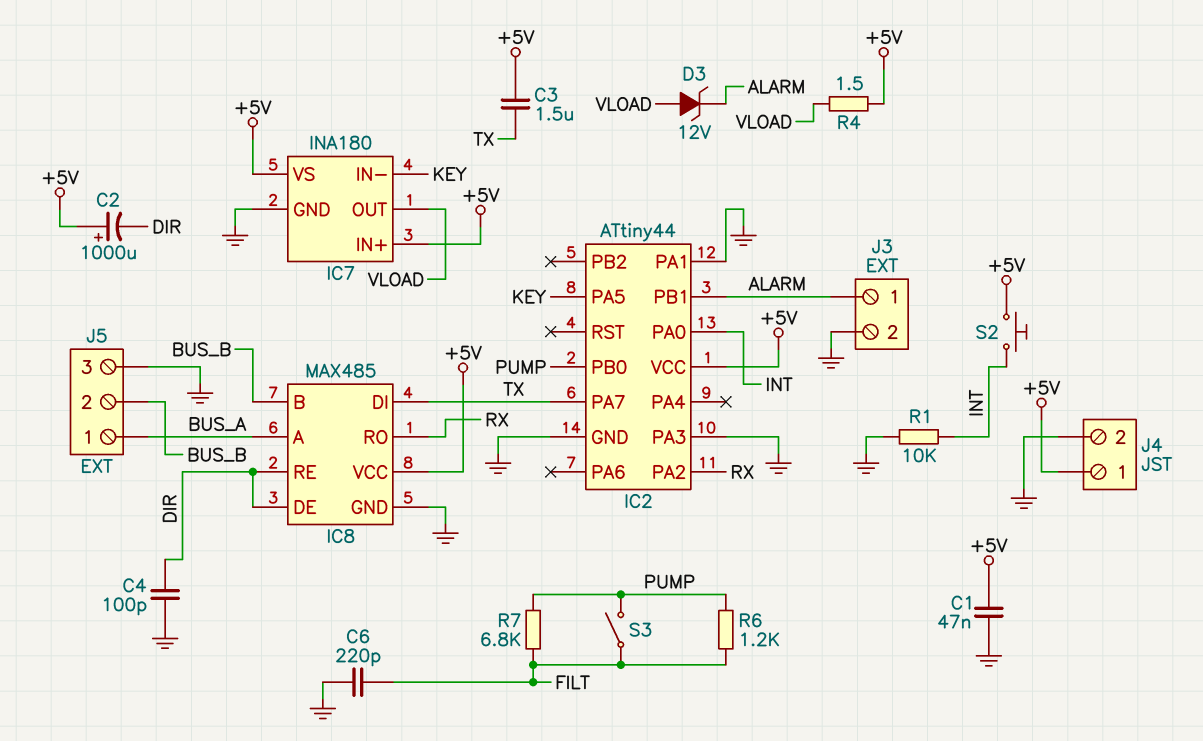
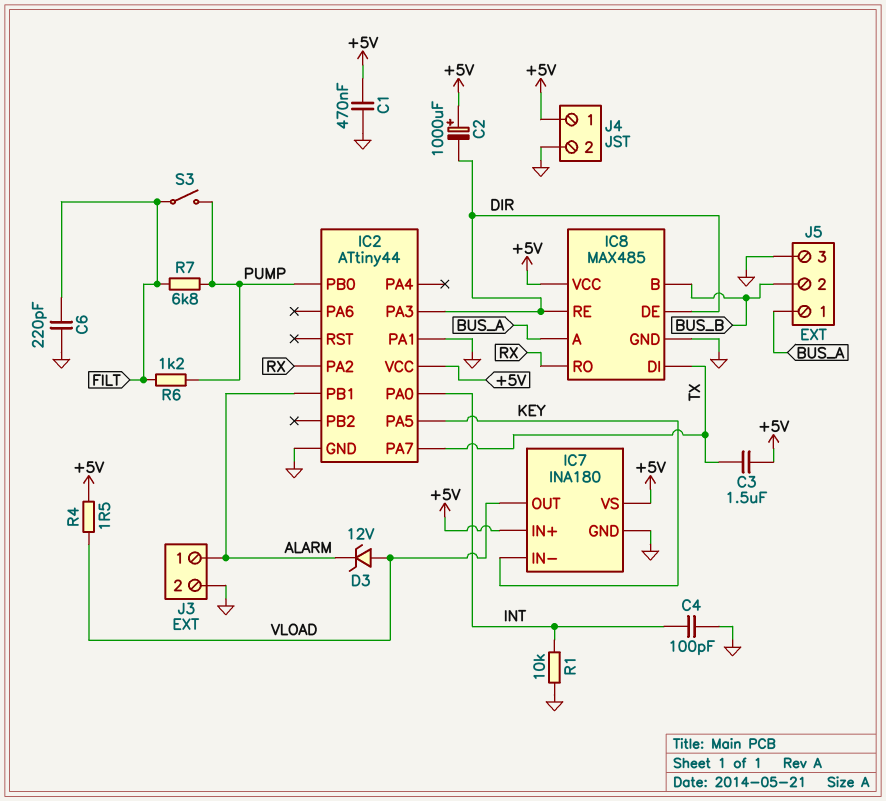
C1: 47nF (+5V, GND) -> 470nF (+5V, GND)
C4: 100pF (DIR, GND) -> 100pF (GND, INT)
IC2 pin PA3: GND -> DIR
S2: button (+5V, INT) -> none

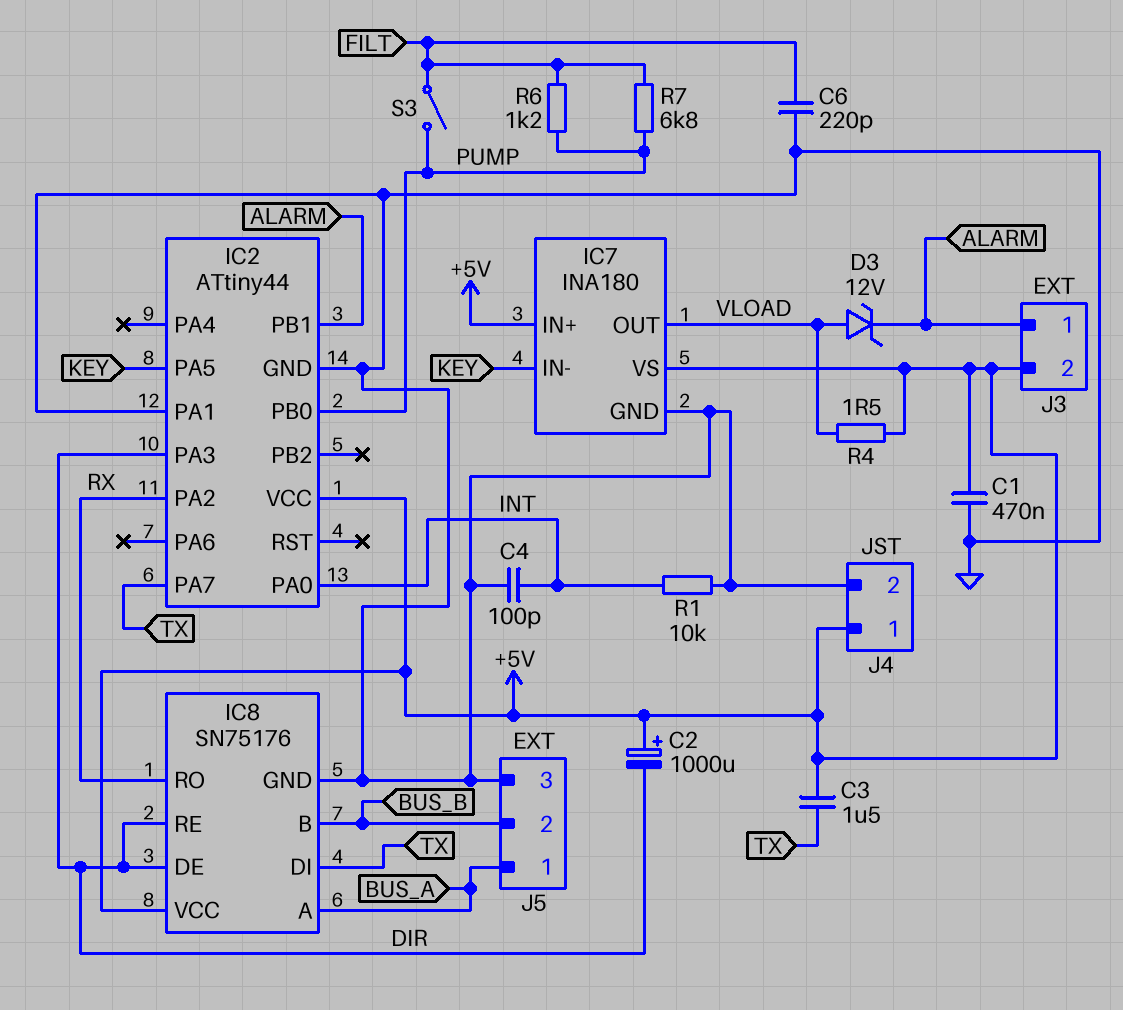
IC8: MAX485 -> SN75176
J3 pin 2: GND -> +5V

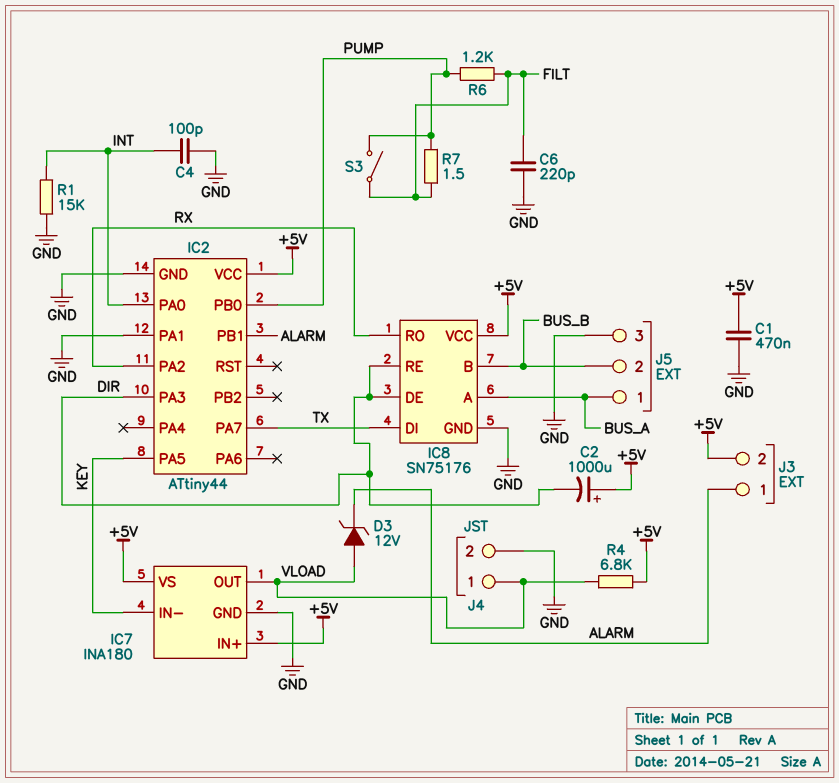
C3: 1.5uF (+5V, TX) -> none
J4 pin 1: +5V -> VLOAD
R1: 10k (GND, INT) -> 15k (GND, INT)
R4: 1.5 (+5V, VLOAD) -> 6.8k (+5V, VLOAD)
R7: 6.8k (FILT, PUMP) -> 1.5 (FILT, PUMP)

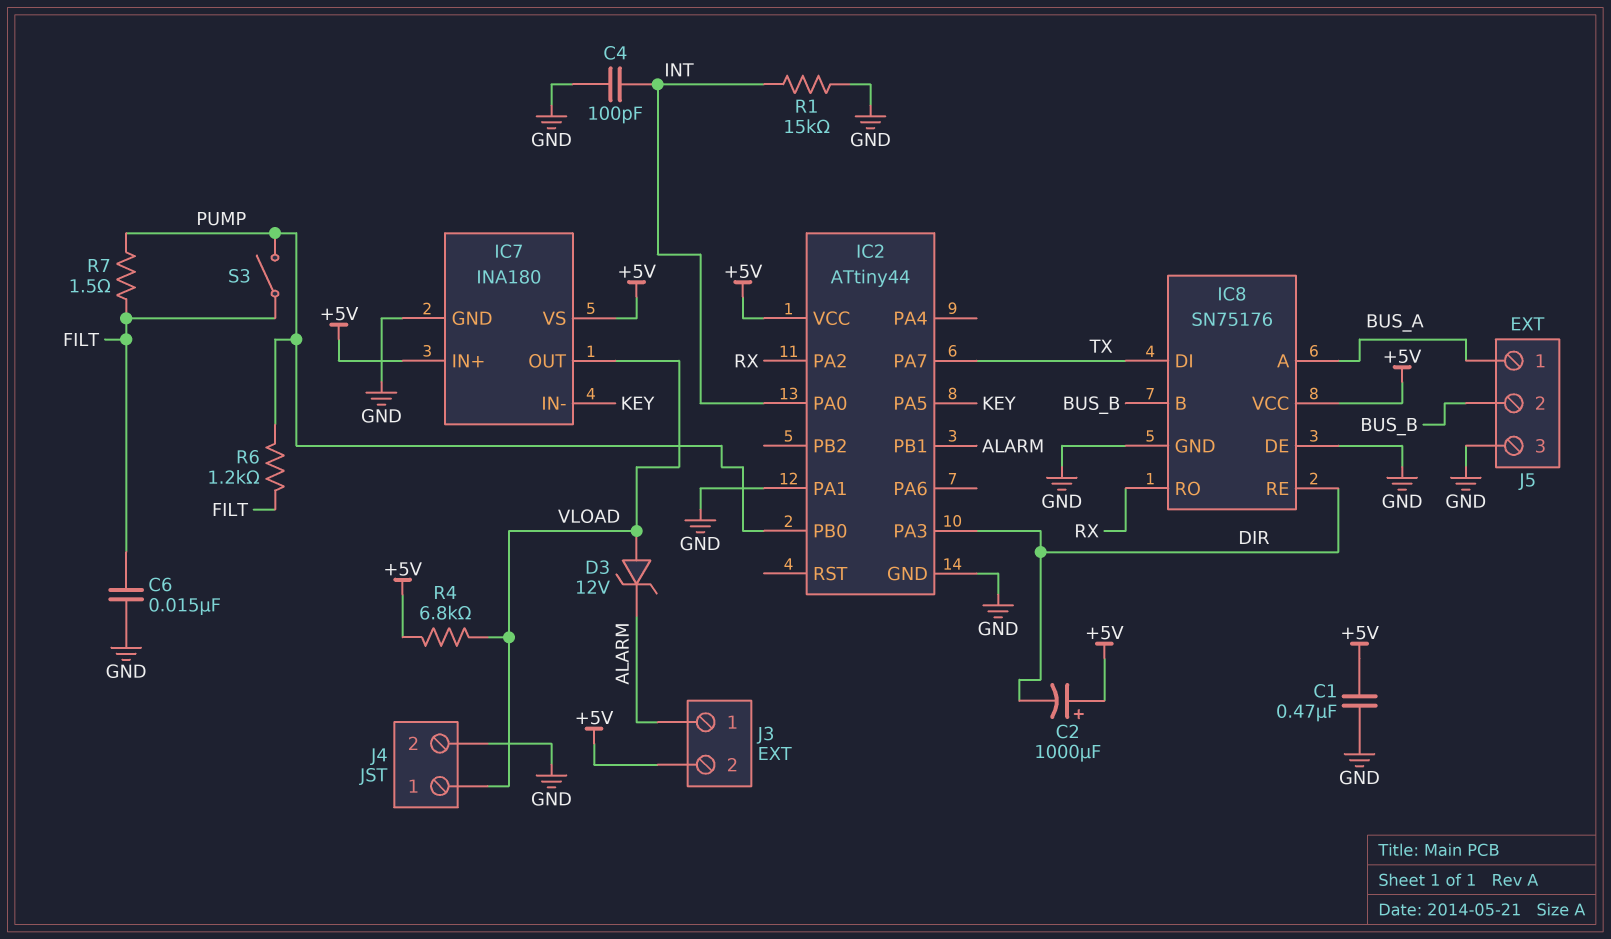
C6: 220pF (FILT, GND) -> 15nF (FILT, GND)
IC8 pin DE: DIR -> GND

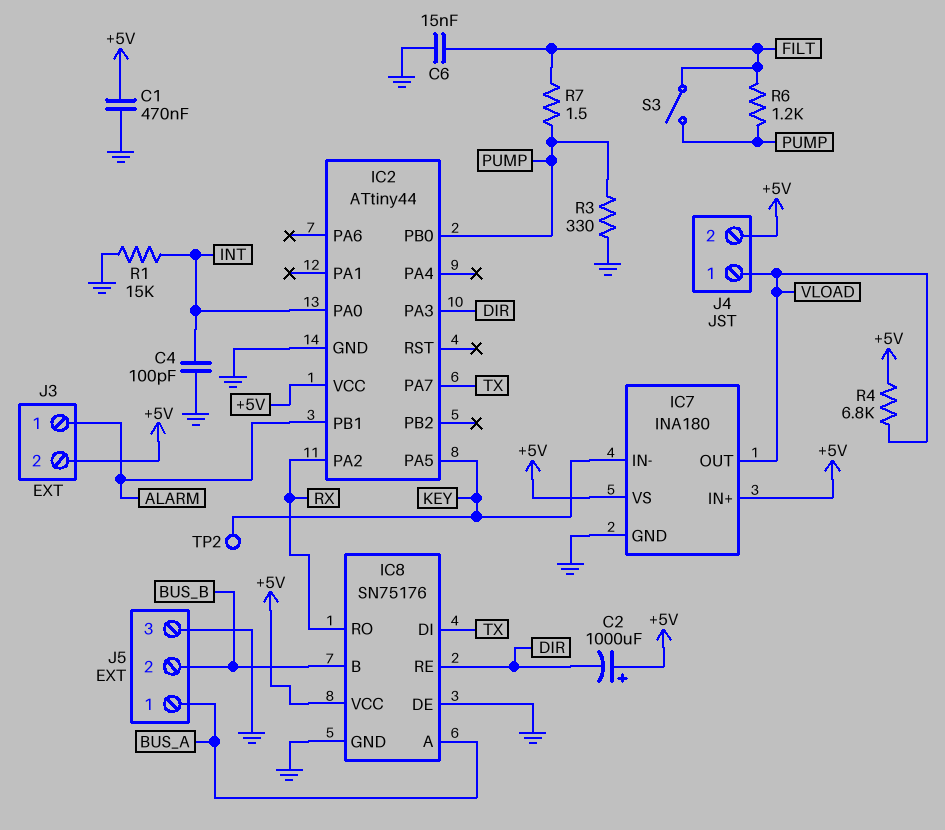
D3: zener 12V (A VLOAD, K ALARM) -> none
IC2 pin PA1: GND -> none
J4 pin 2: GND -> +5V
R3: none -> 330 (GND, PUMP)
TP2: none -> test point (KEY)

